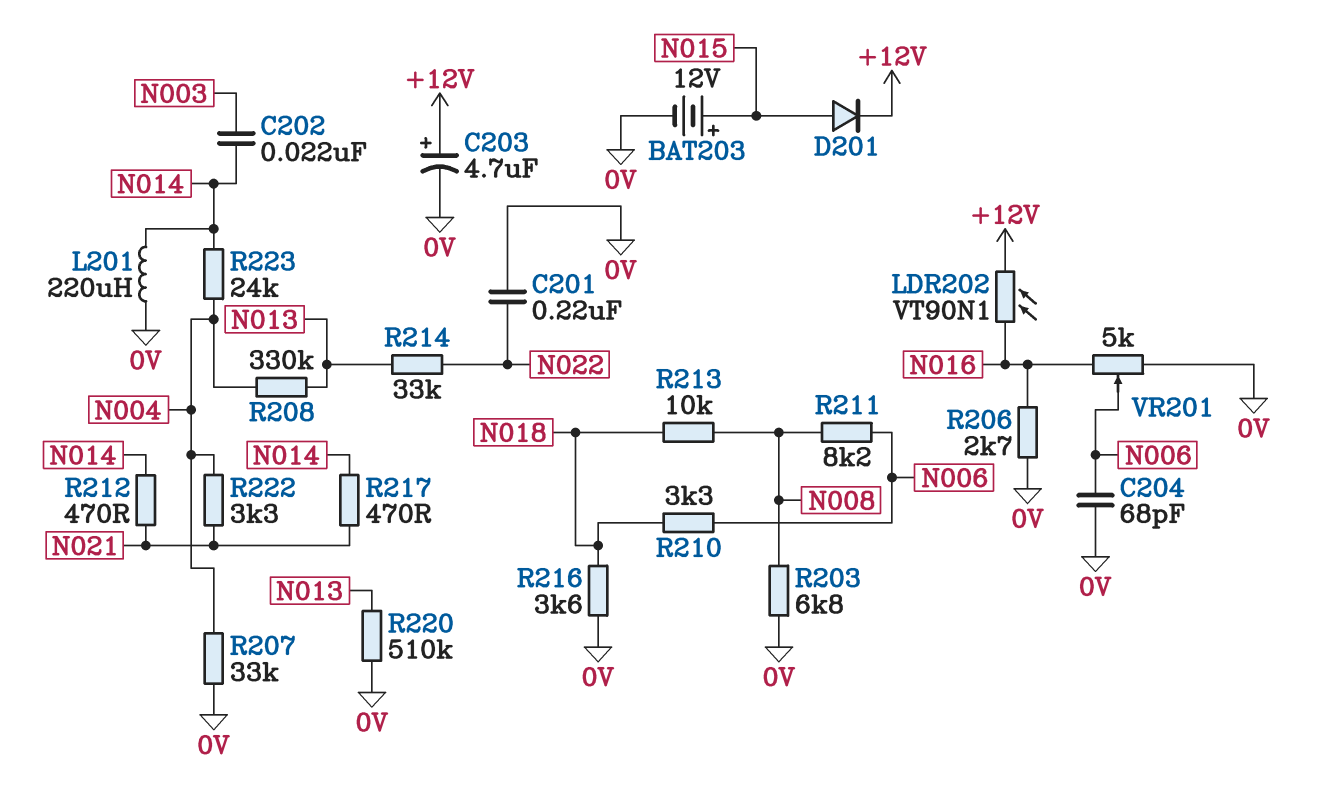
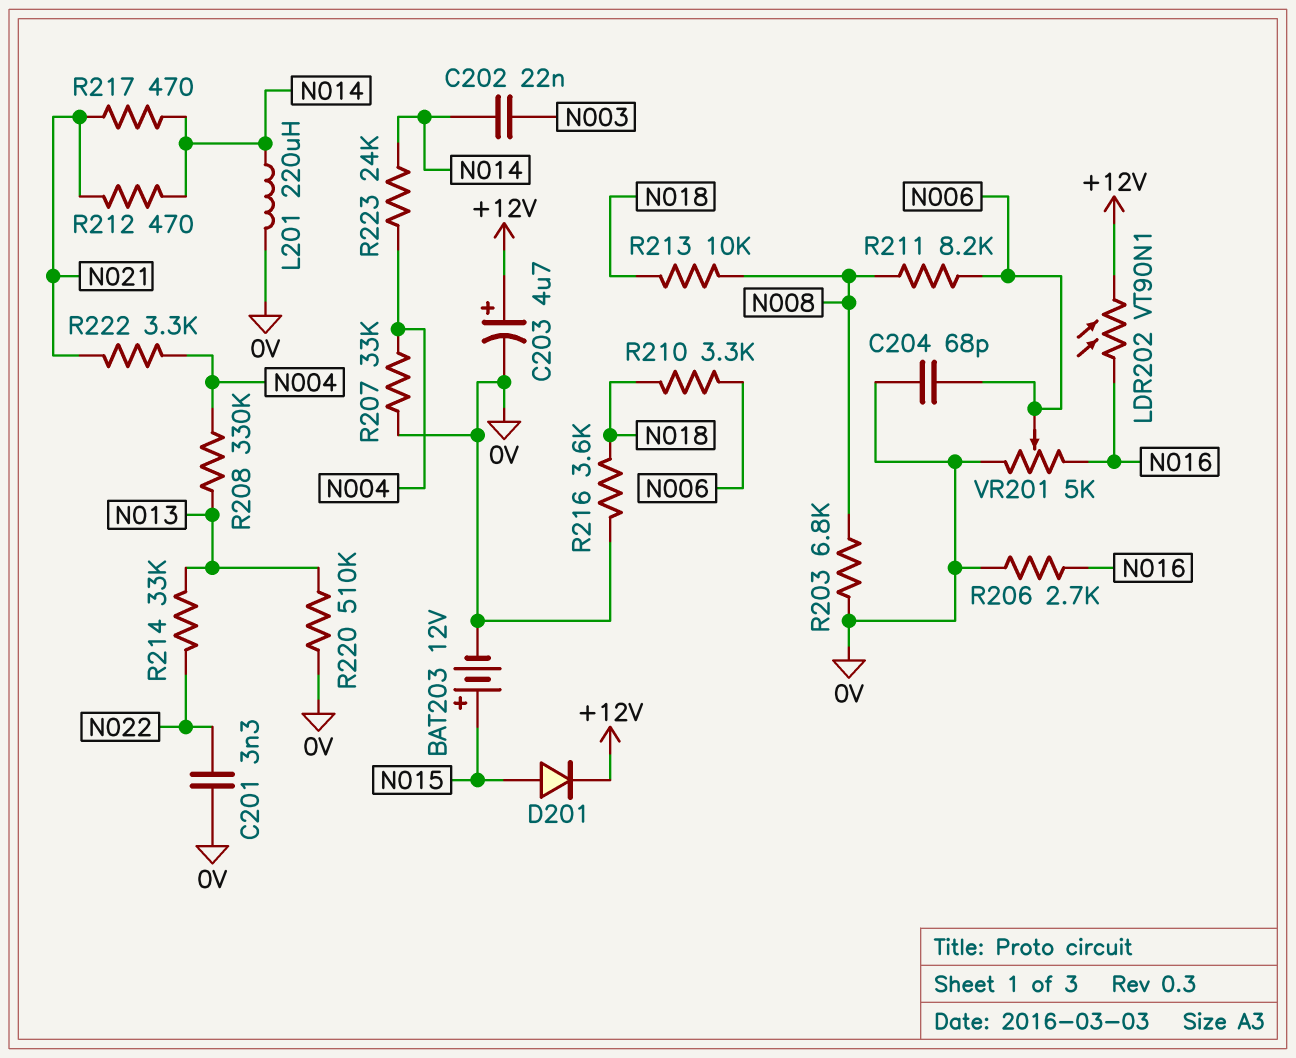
C201: 220nF (0V, N022) -> 3.3nF (0V, N022)

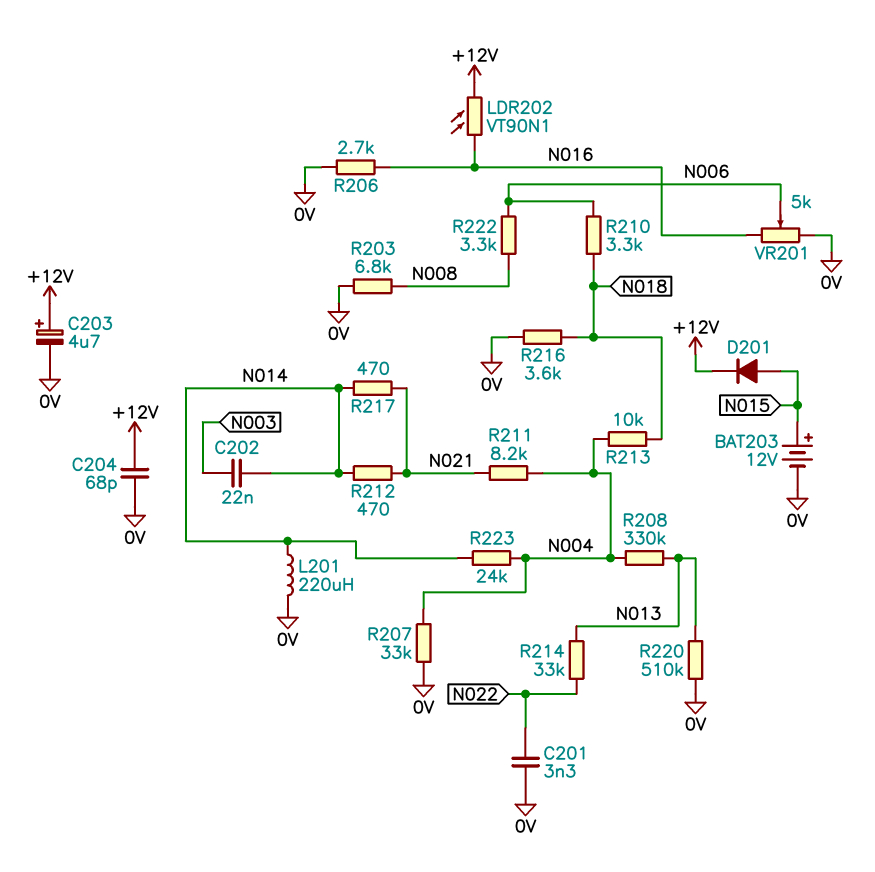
C204: 68pF (0V, N006) -> 68pF (+12V, 0V)
R211: 8.2k (N006, N008) -> 8.2k (N004, N021)
R213: 10k (N008, N018) -> 10k (N004, N018)
R222: 3.3k (N004, N021) -> 3.3k (N006, N008)

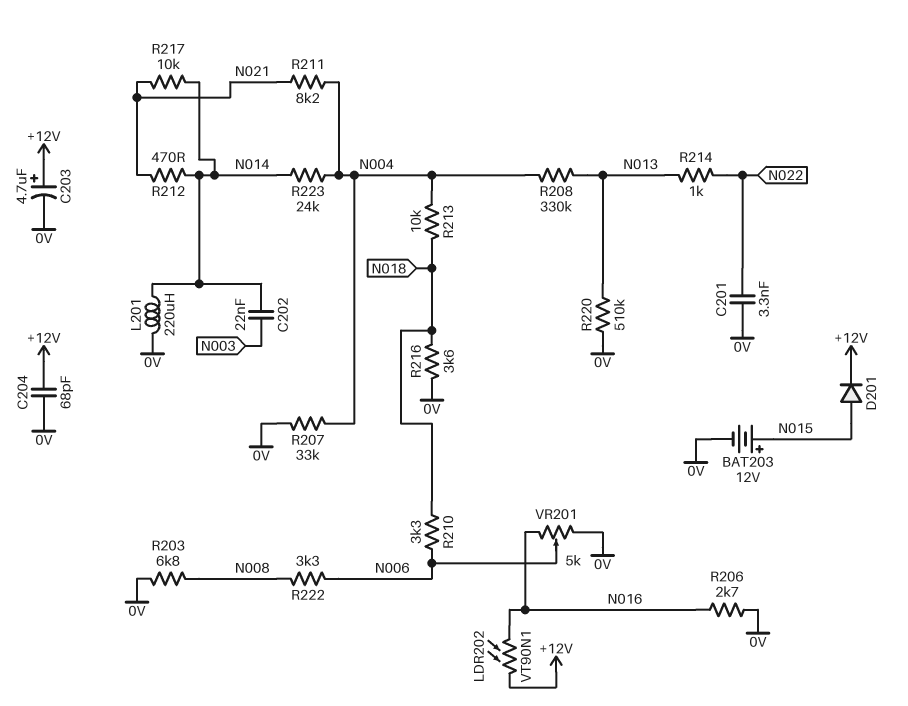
R214: 33k (N013, N022) -> 1k (N013, N022)
R217: 470 (N014, N021) -> 10k (N014, N021)

